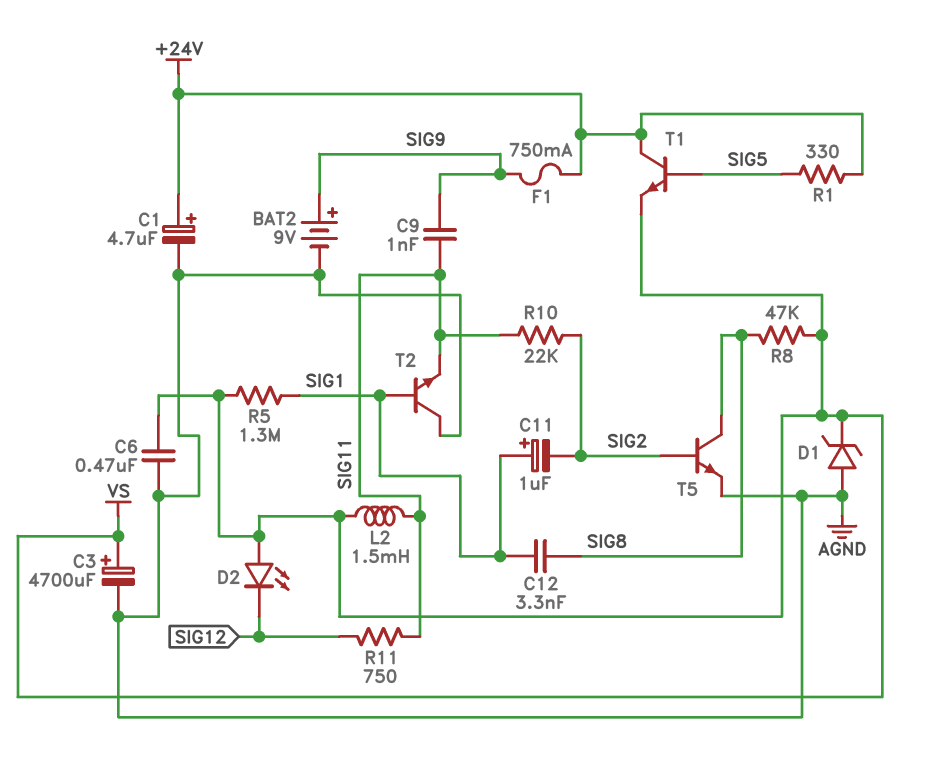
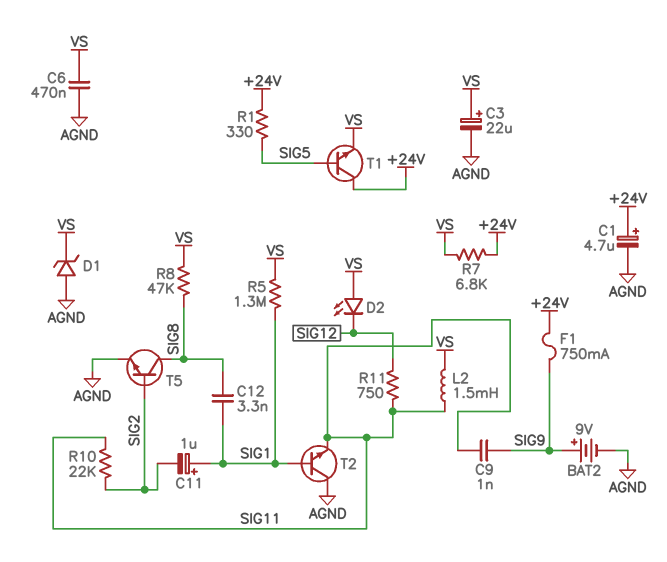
C3: 4700uF (plus VS, minus AGND) -> 22uF (plus VS, minus AGND)
R7: none -> 6.8k (+24V, VS)

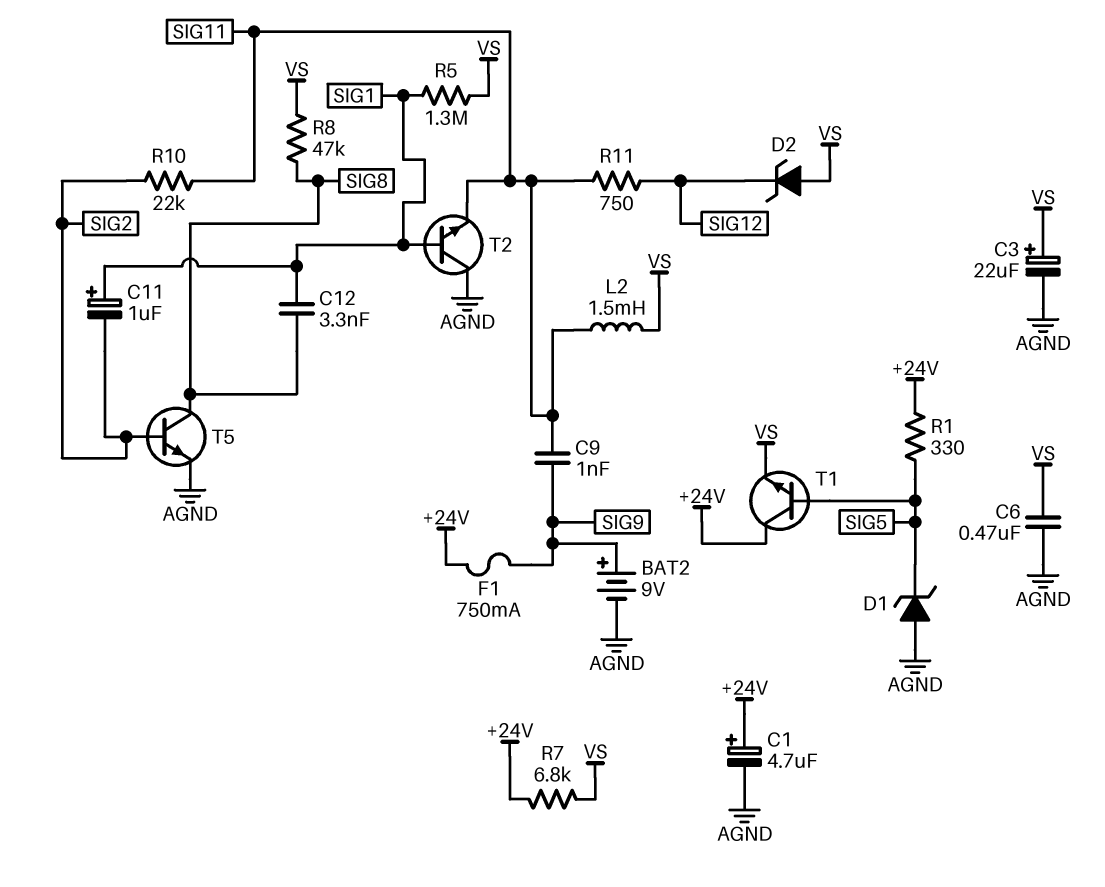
D1: zener (A AGND, K VS) -> zener (A AGND, K SIG5)
D2: LED (A VS, K SIG12) -> zener (A VS, K SIG12)

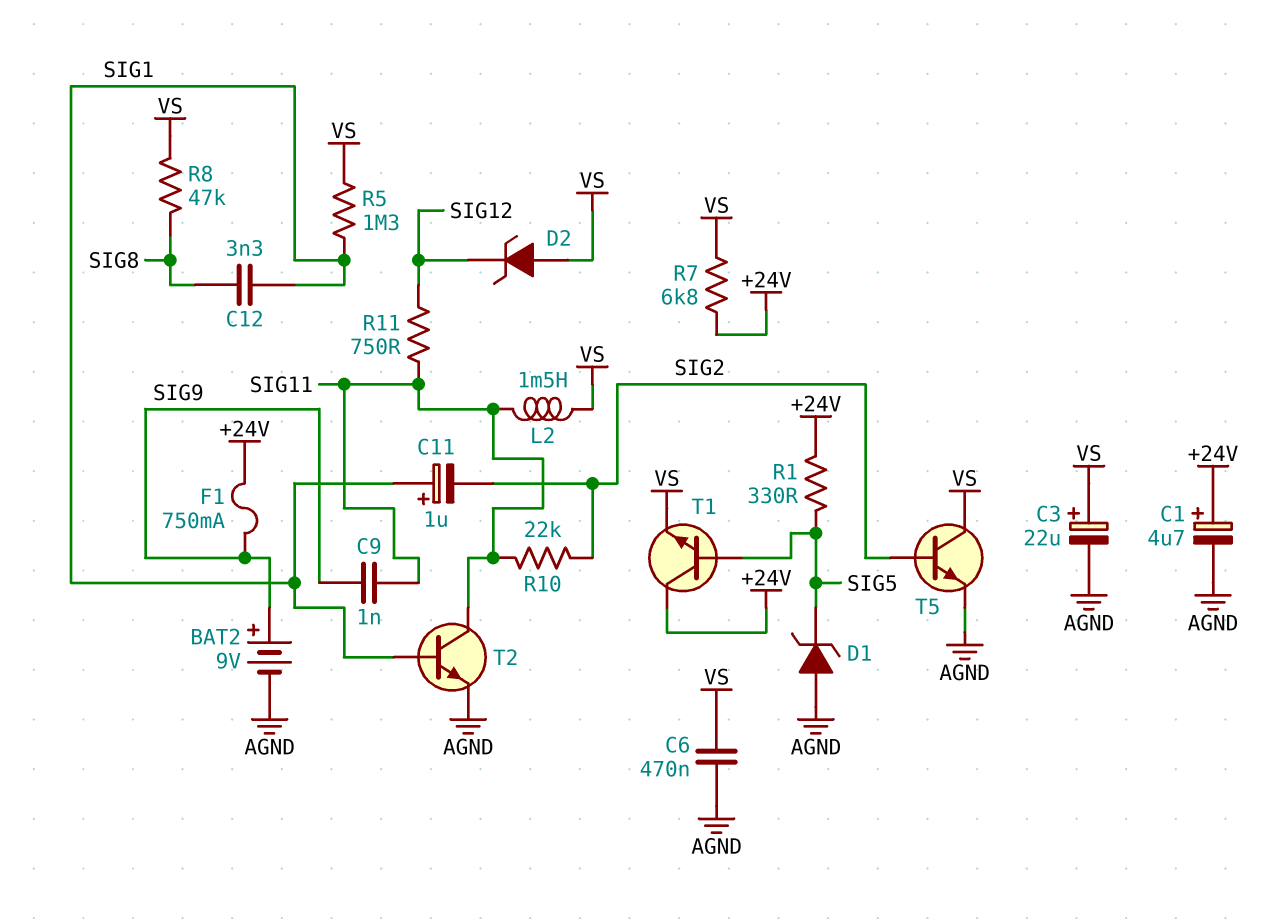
T2: NPN (B SIG1, C AGND, E SIG11) -> NPN (B SIG1, C SIG11, E AGND)
T5: NPN (B SIG2, C SIG8, E AGND) -> NPN (B SIG2, C VS, E AGND)

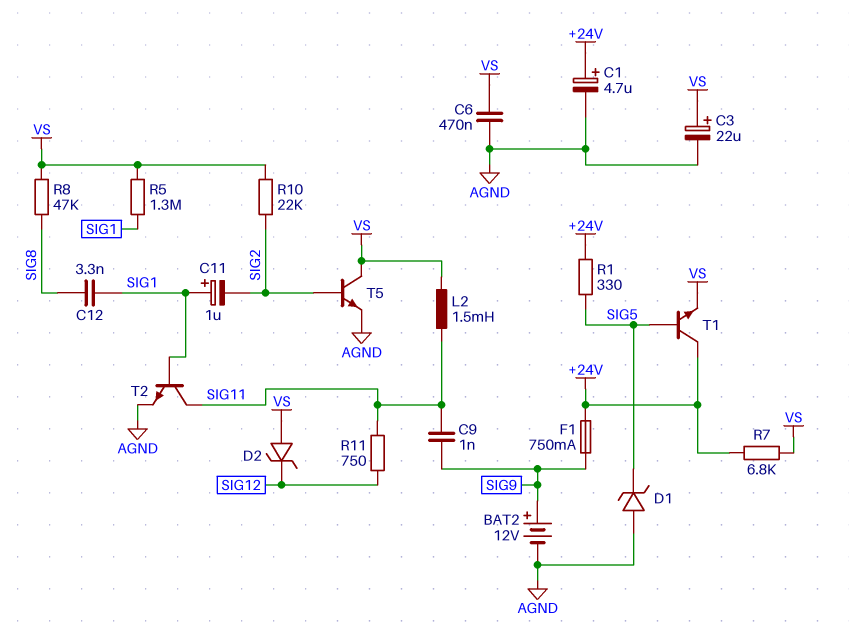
BAT2: 9V (plus SIG9, minus AGND) -> 12V (plus SIG9, minus AGND)
R10: 22k (SIG2, SIG11) -> 22k (SIG2, VS)

